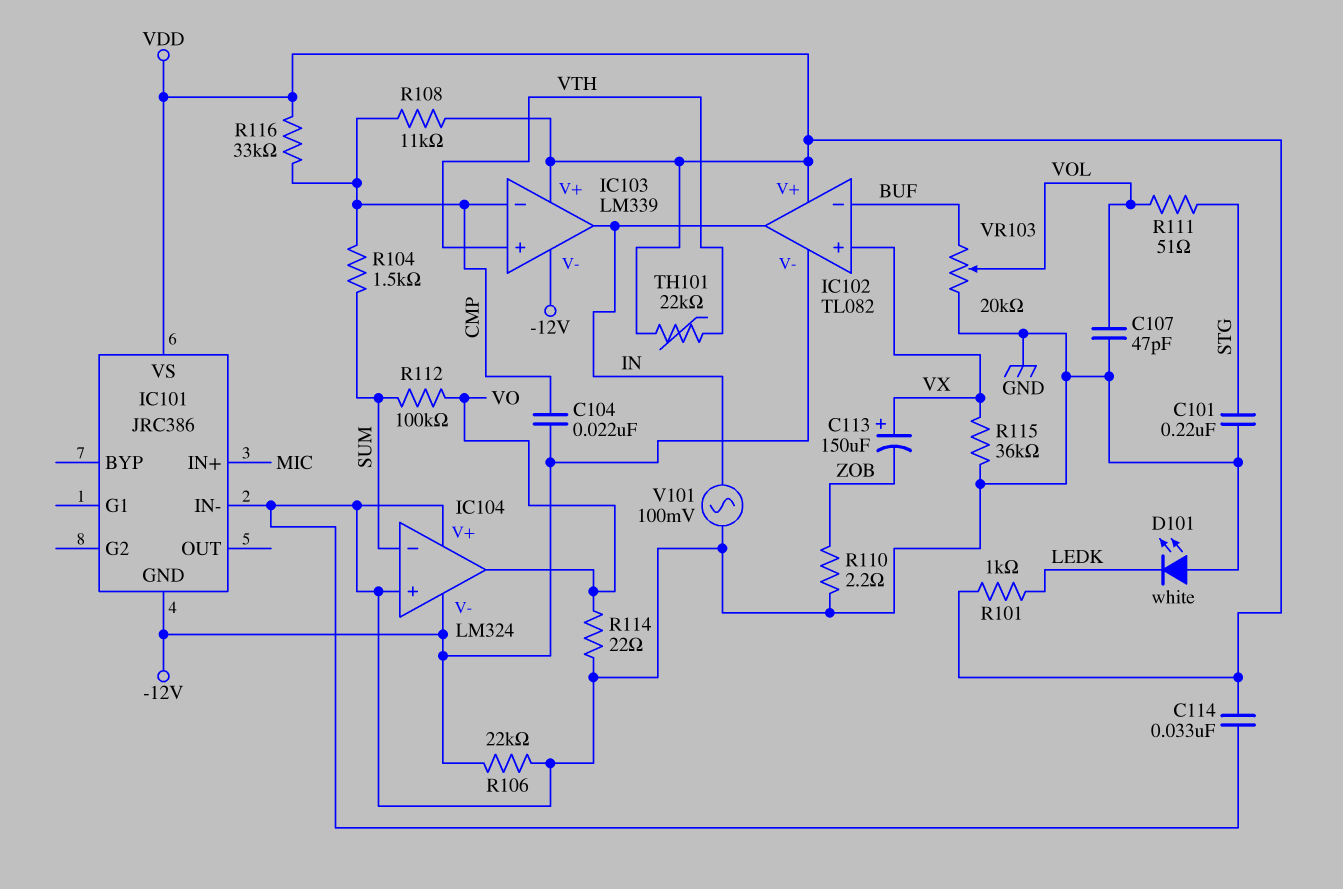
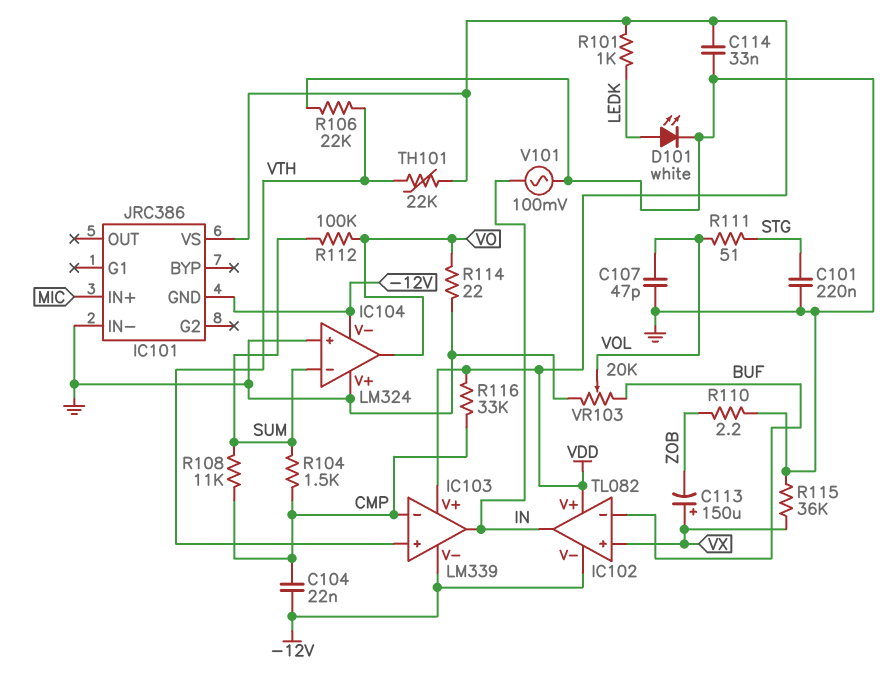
D101: LED white (A GND, K LEDK) -> LED white (A LEDK, K GND)
R106: 22k (-12V, GND) -> 22k (GND, VTH)
R108: 11k (CMP, VDD) -> 11k (CMP, SUM)

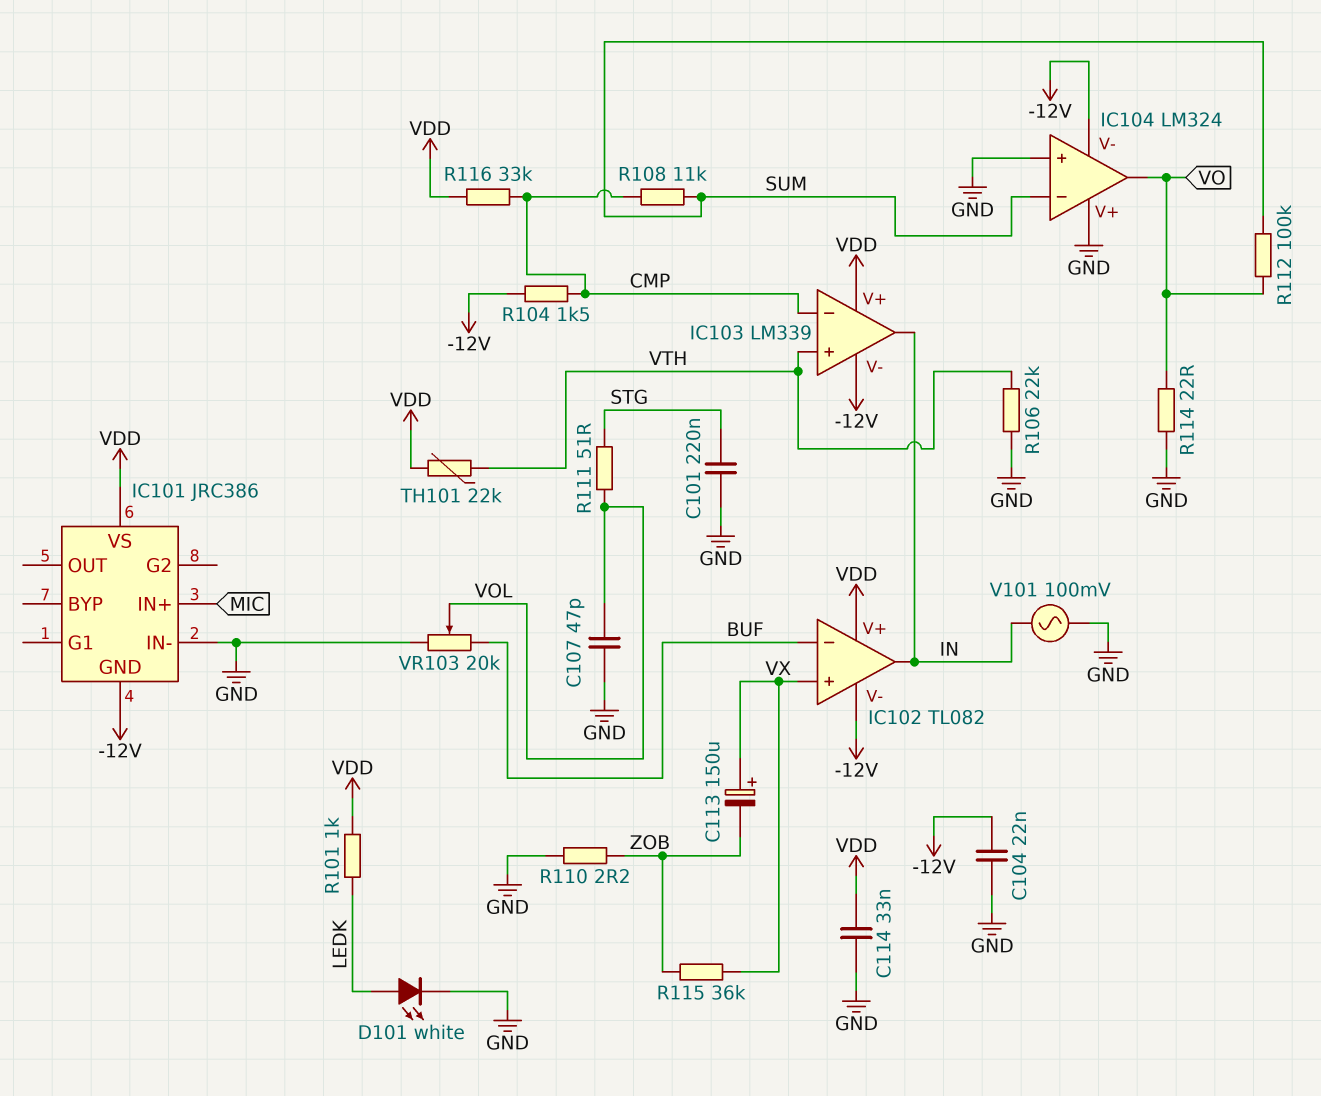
C104: 22nF (-12V, CMP) -> 22nF (-12V, GND)
R104: 1.5k (CMP, SUM) -> 1.5k (-12V, CMP)
R115: 36k (GND, VX) -> 36k (VX, ZOB)

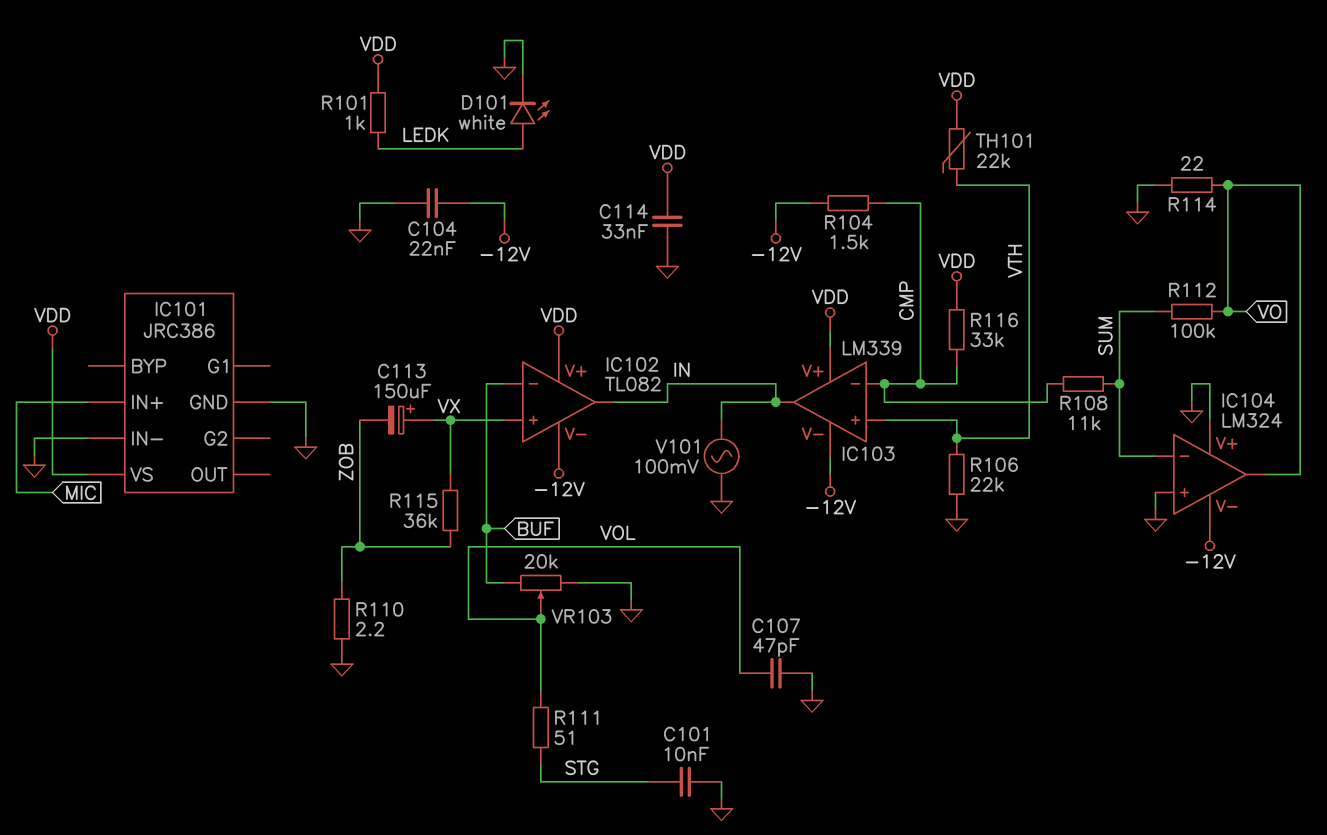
C101: 220nF (GND, STG) -> 10nF (GND, STG)
IC101 pin GND: -12V -> GND

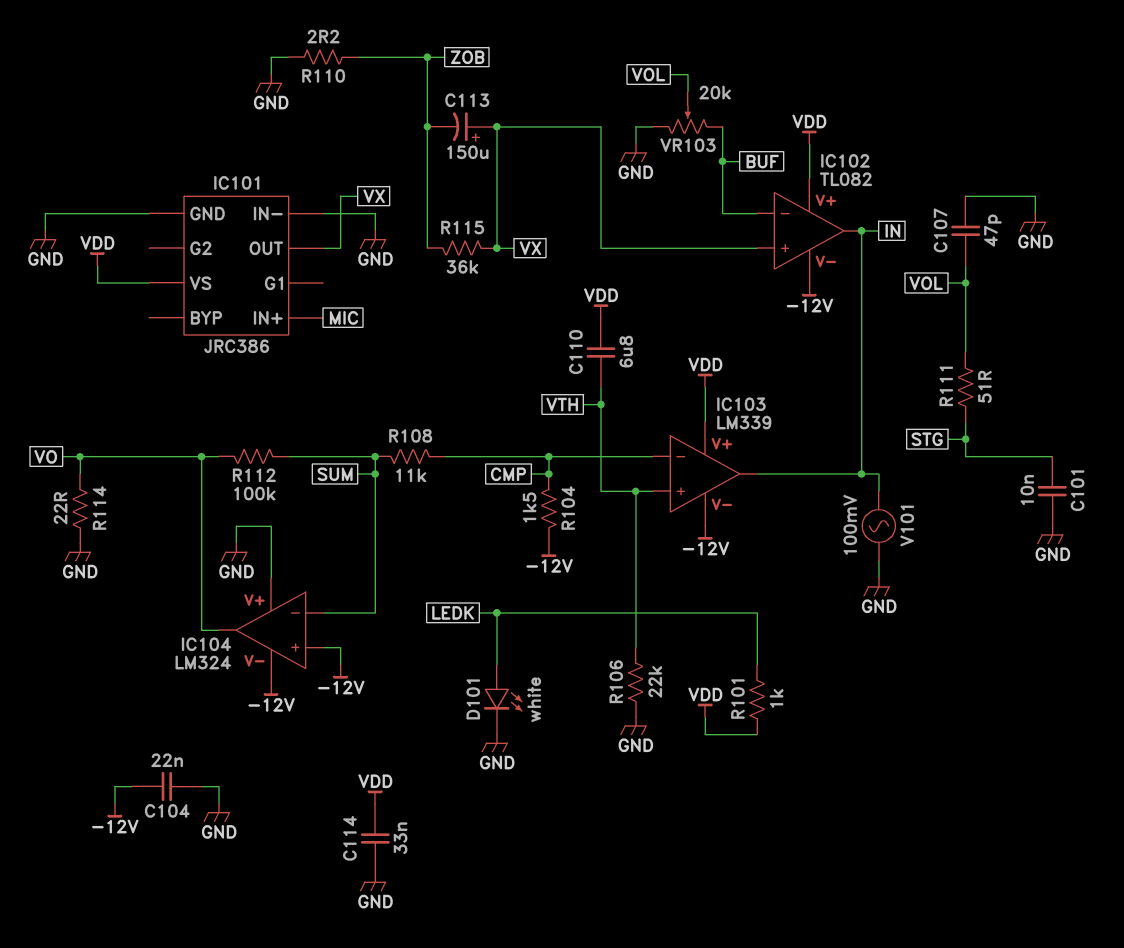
C110: none -> 6.8uF (VDD, VTH)
IC101 pin OUT: none -> VX
IC104 pin in+: GND -> -12V
R116: 33k (CMP, VDD) -> none
TH101: 22k (VDD, VTH) -> none

